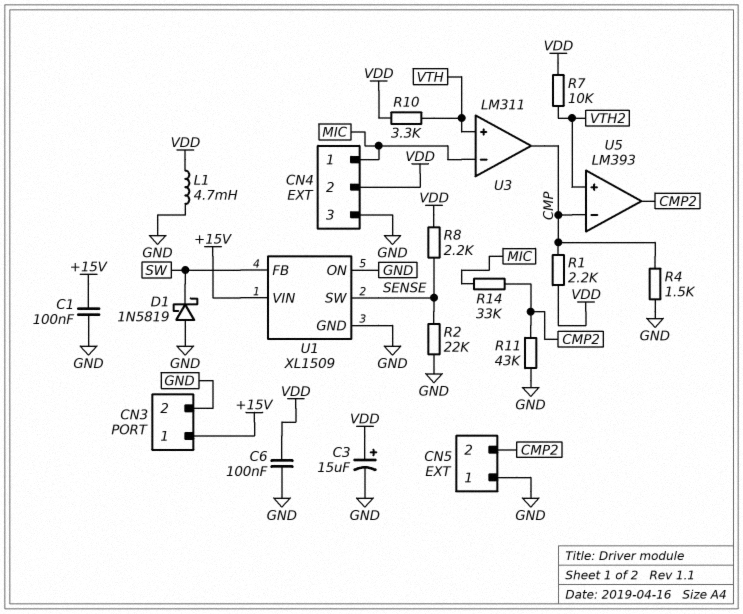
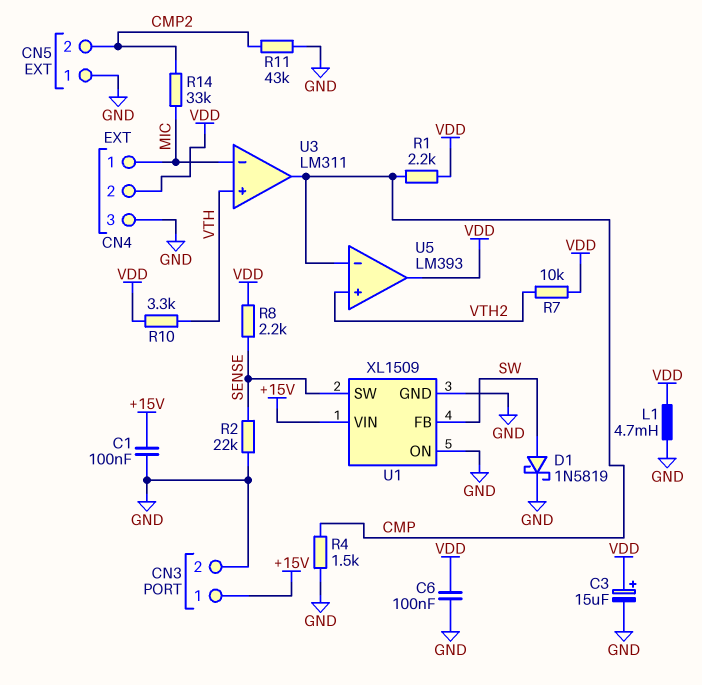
D1: schottky 1N5819 (A GND, K SW) -> schottky 1N5819 (A SW, K GND)
U5 pin out: CMP2 -> VDD

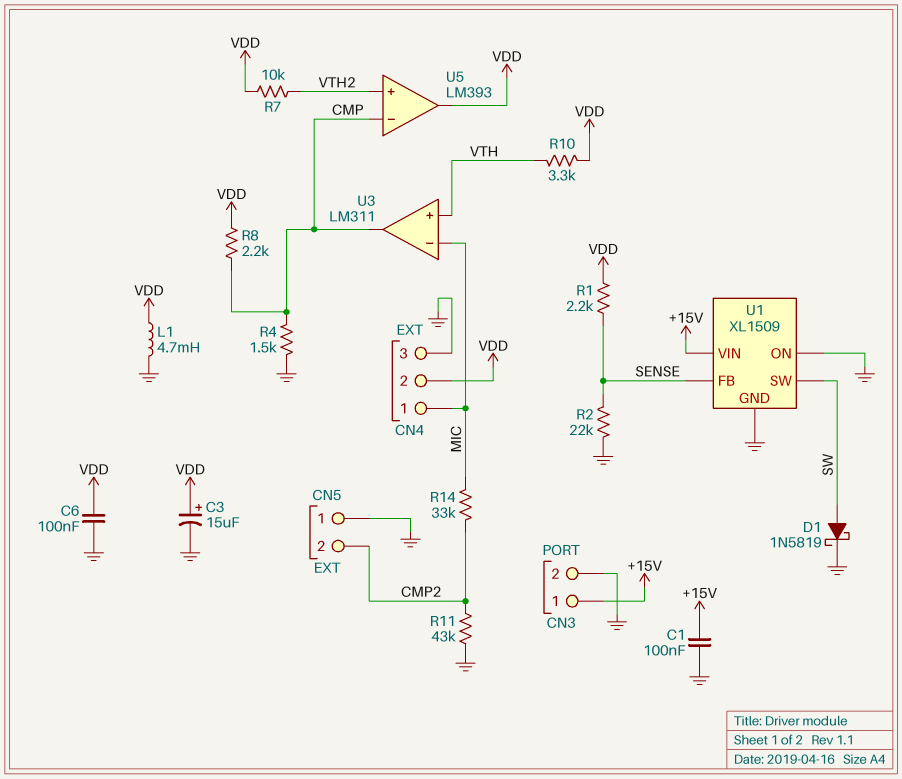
R1: 2.2k (CMP, VDD) -> 2.2k (SENSE, VDD)
R8: 2.2k (SENSE, VDD) -> 2.2k (CMP, VDD)
U1 pin FB: SW -> SENSE
U1 pin SW: SENSE -> SW

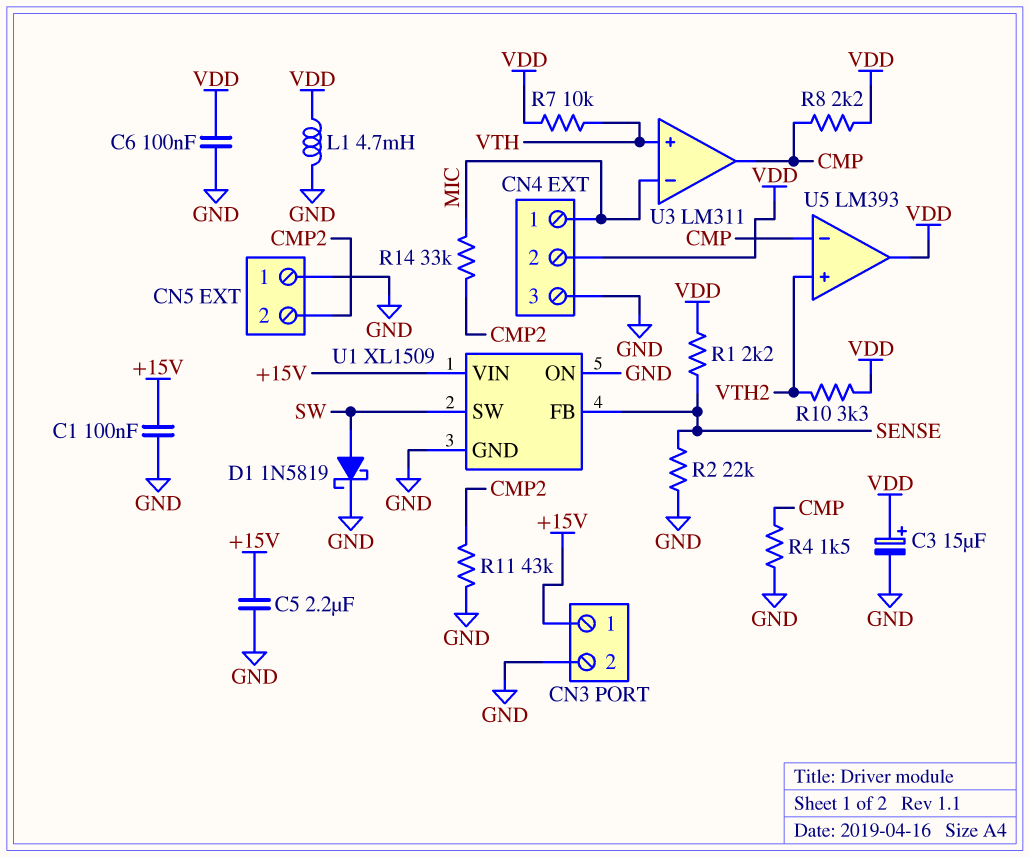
C5: none -> 2.2uF (+15V, GND)
R7: 10k (VDD, VTH2) -> 10k (VDD, VTH)
R10: 3.3k (VDD, VTH) -> 3.3k (VDD, VTH2)

